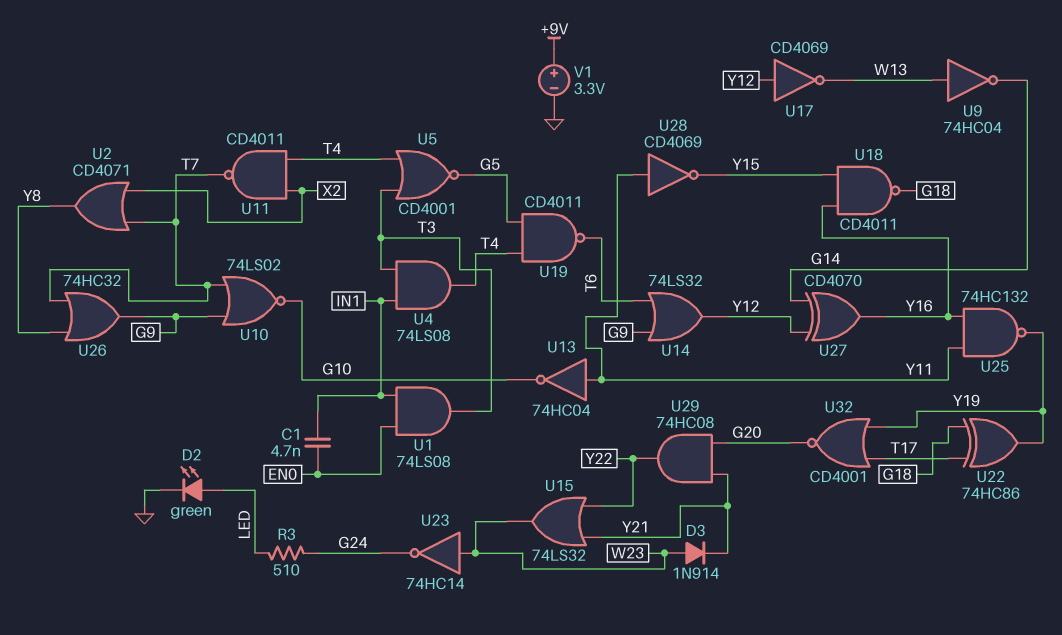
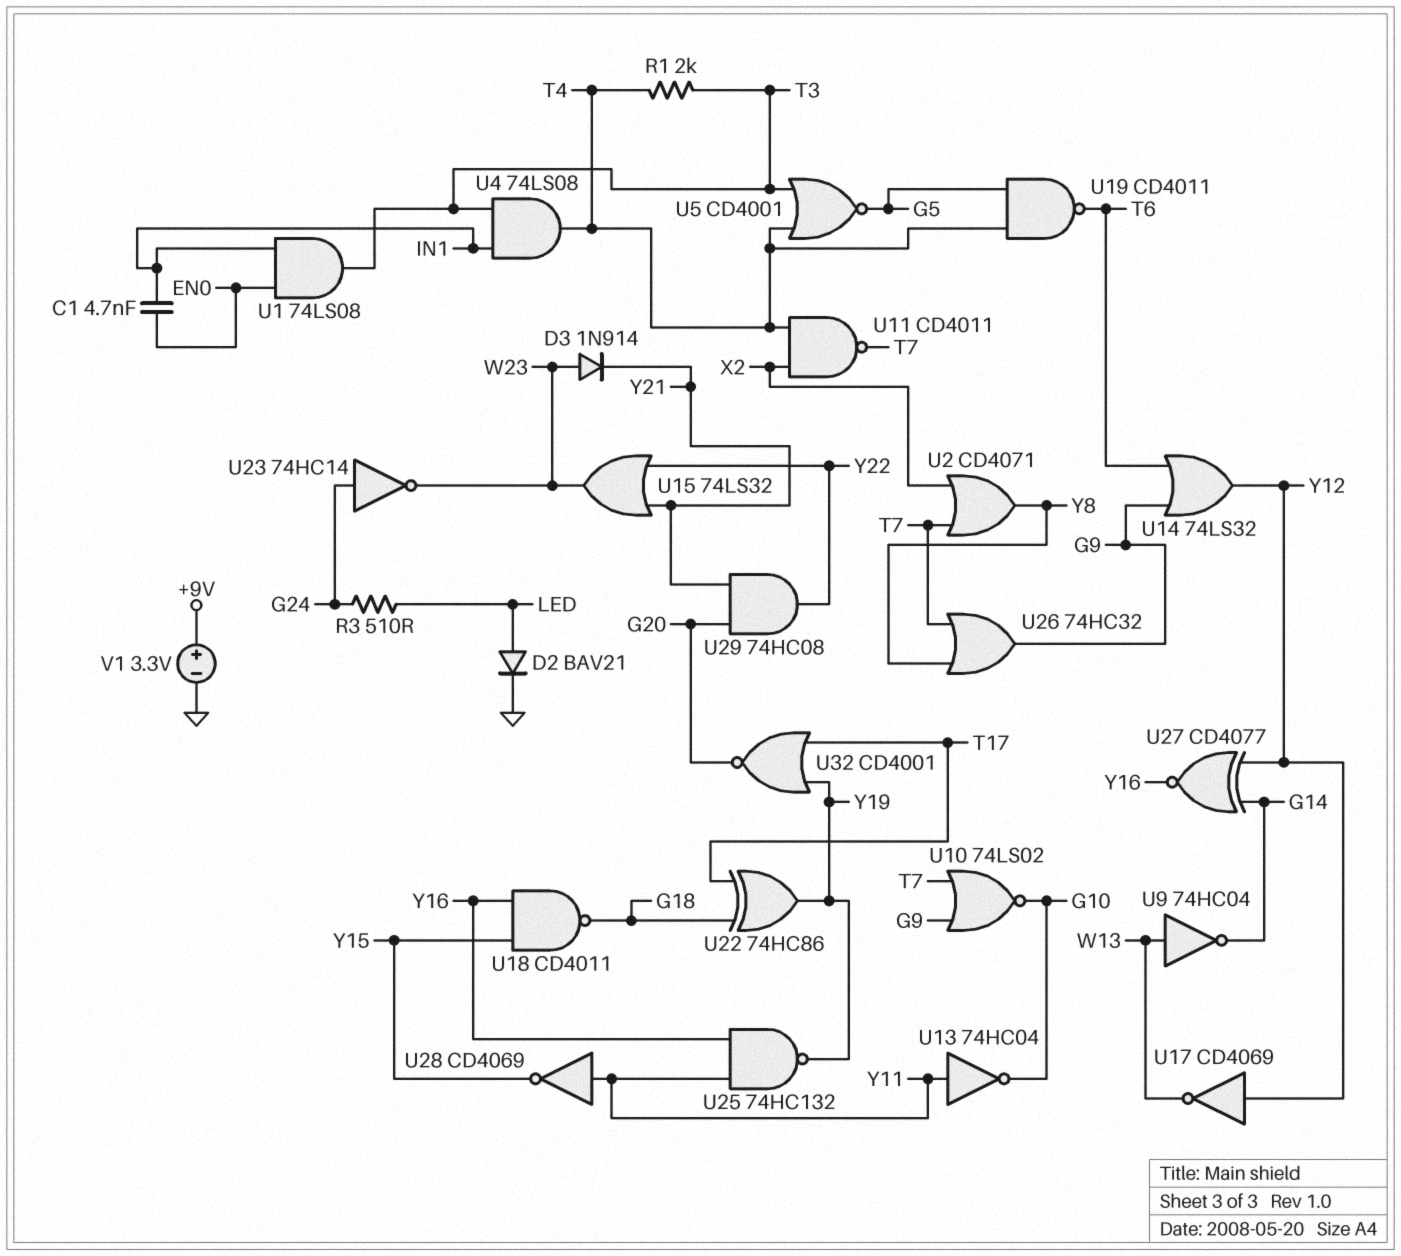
D2: LED green (A LED, K GND) -> diode BAV21 (A LED, K GND)
R1: none -> 2k (T3, T4)
U23: NOT 74HC14 (in W23, out G24) -> NOT 74HC14 (in G24, out W23)
U27: XOR CD4070 (in G14, in Y12, out Y16) -> XNOR CD4077 (in G14, in Y12, out Y16)

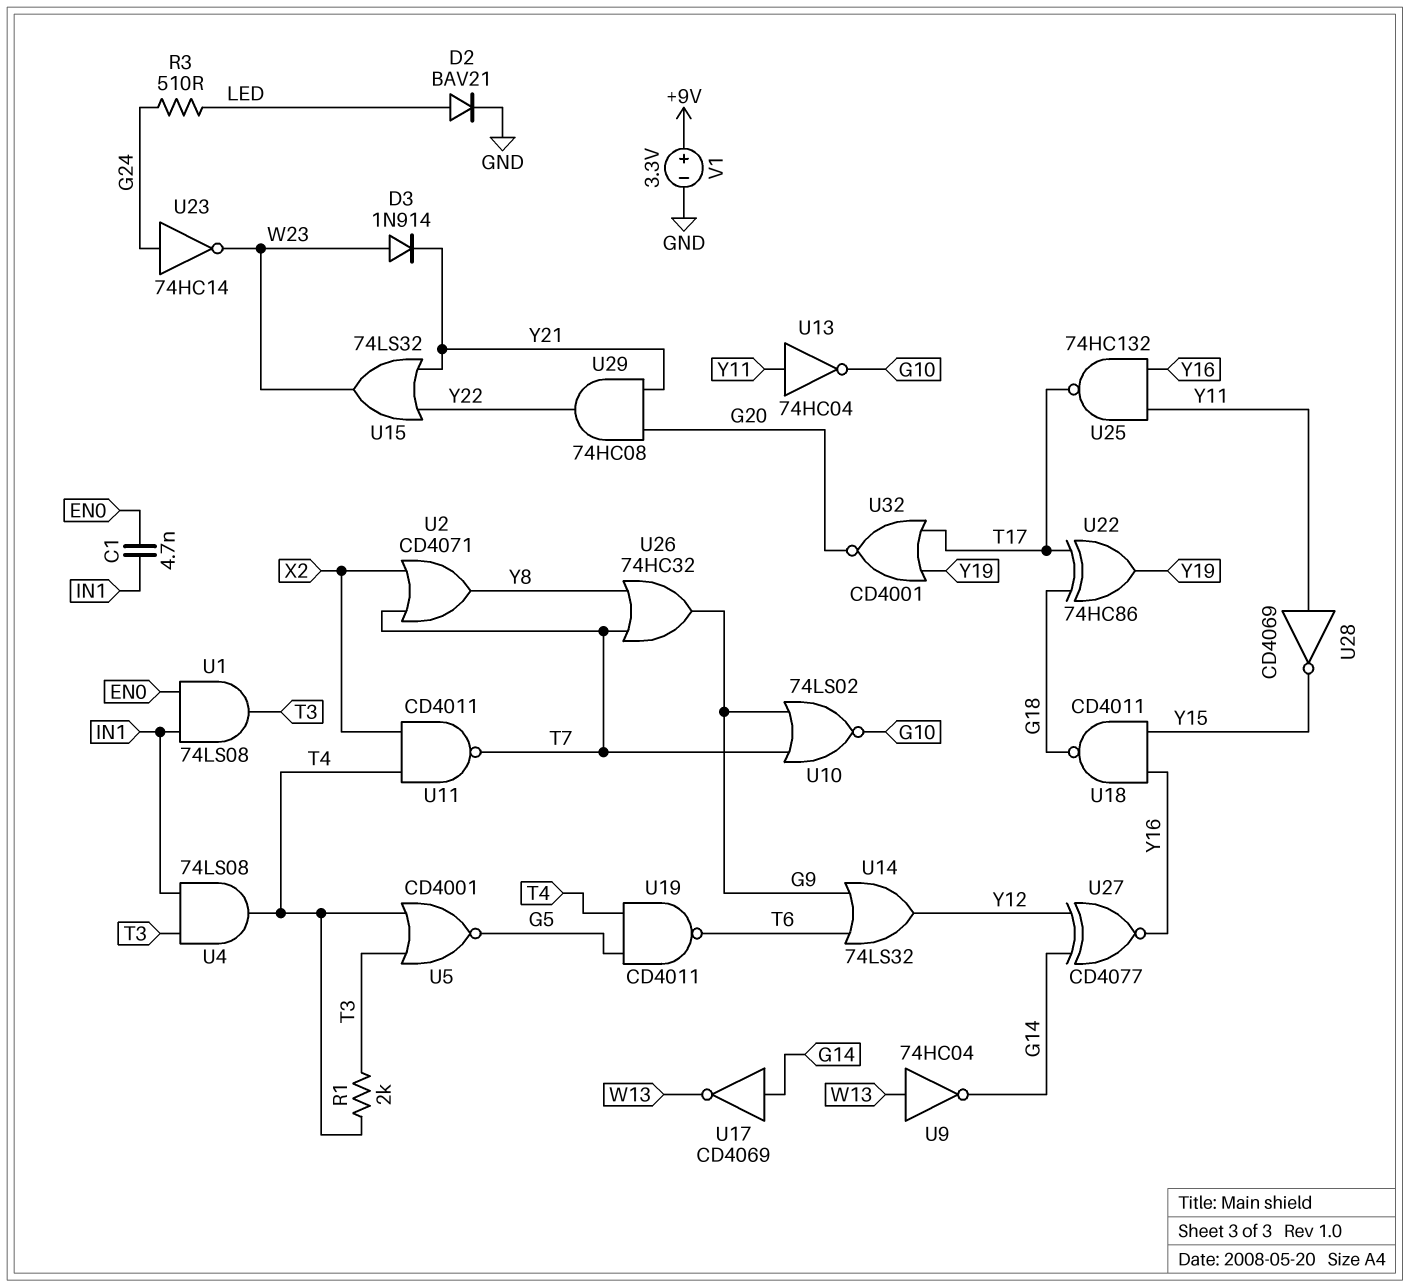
U17: NOT CD4069 (in Y12, out W13) -> NOT CD4069 (in G14, out W13)
U25: NAND 74HC132 (in Y11, in Y16, out Y19) -> NAND 74HC132 (in Y11, in Y16, out T17)

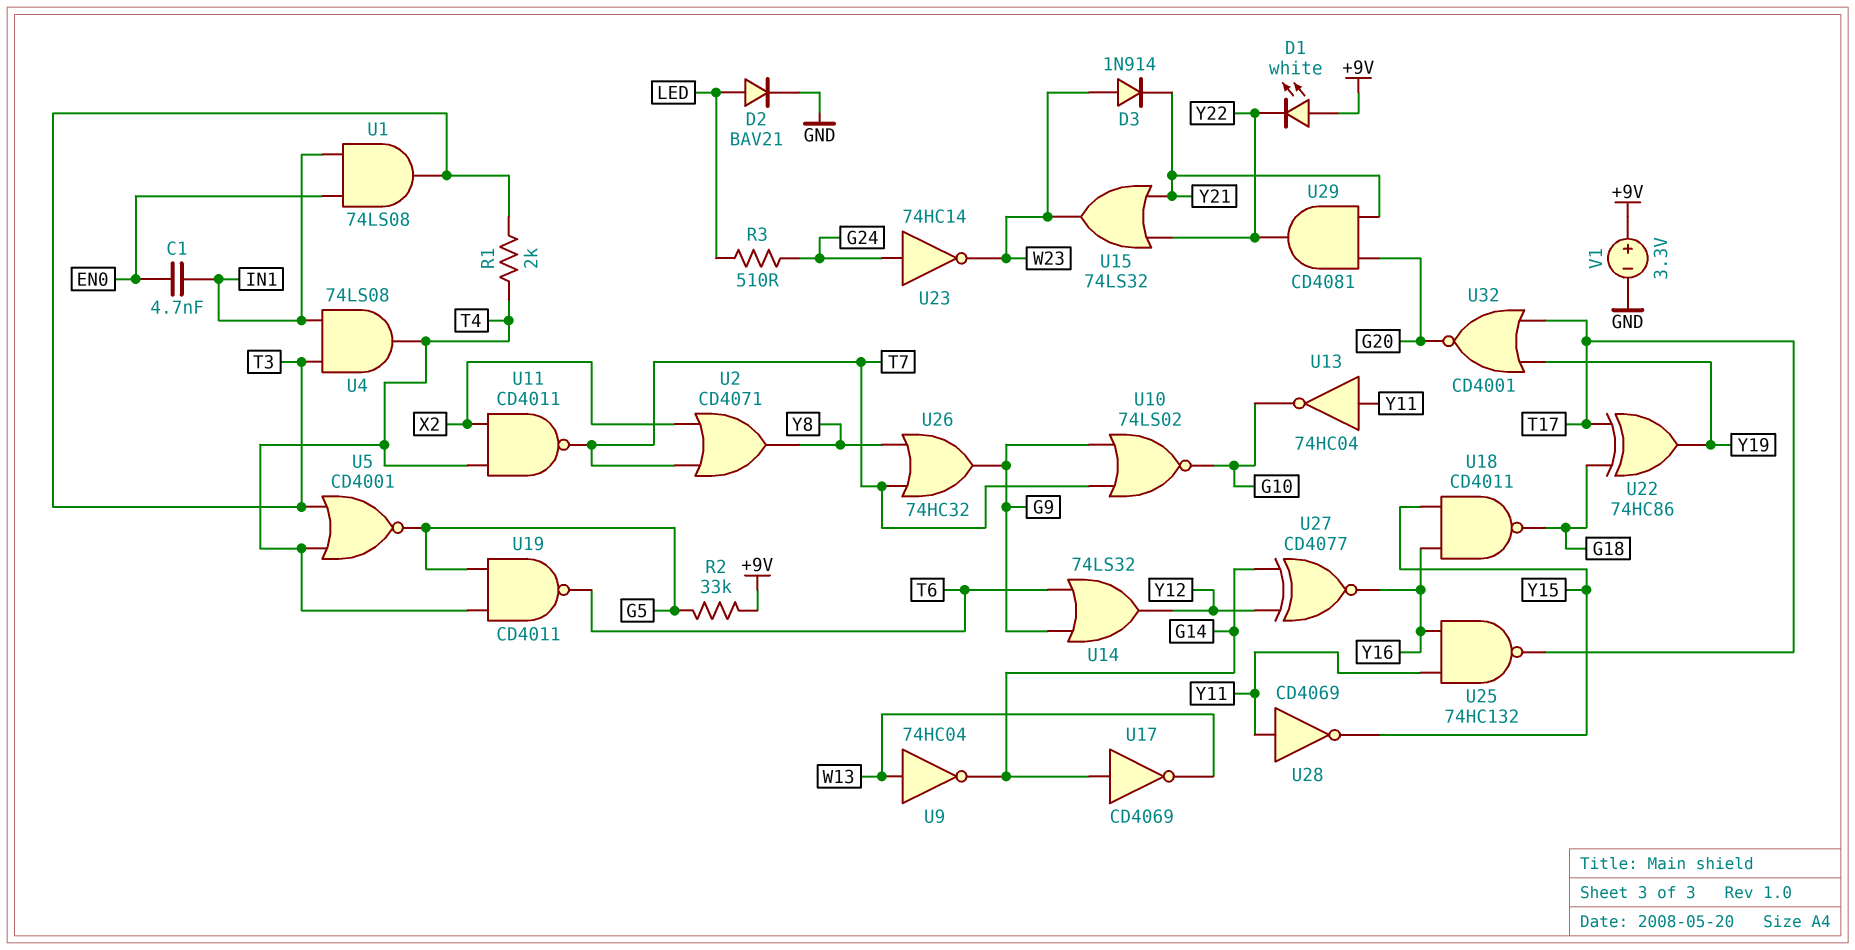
D1: none -> LED white (A +9V, K Y22)
R2: none -> 33k (+9V, G5)
U29: AND 74HC08 (in G20, in Y21, out Y22) -> AND CD4081 (in G20, in Y21, out Y22)

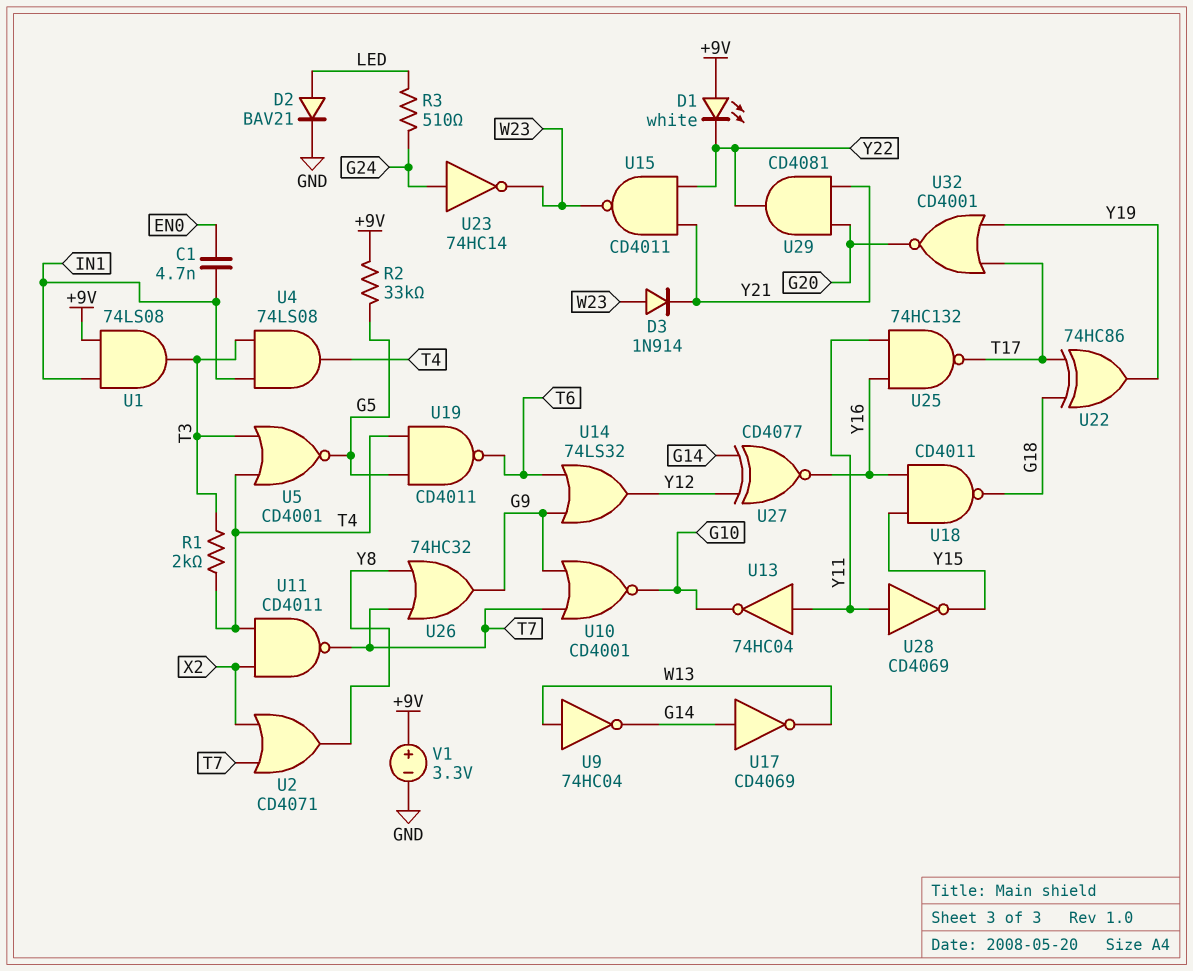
U1: AND 74LS08 (in EN0, in IN1, out T3) -> AND 74LS08 (in +9V, in IN1, out T3)
U10: NOR 74LS02 (in G9, in T7, out G10) -> NOR CD4001 (in G9, in T7, out G10)
U15: OR 74LS32 (in Y21, in Y22, out W23) -> NAND CD4011 (in Y21, in Y22, out W23)

